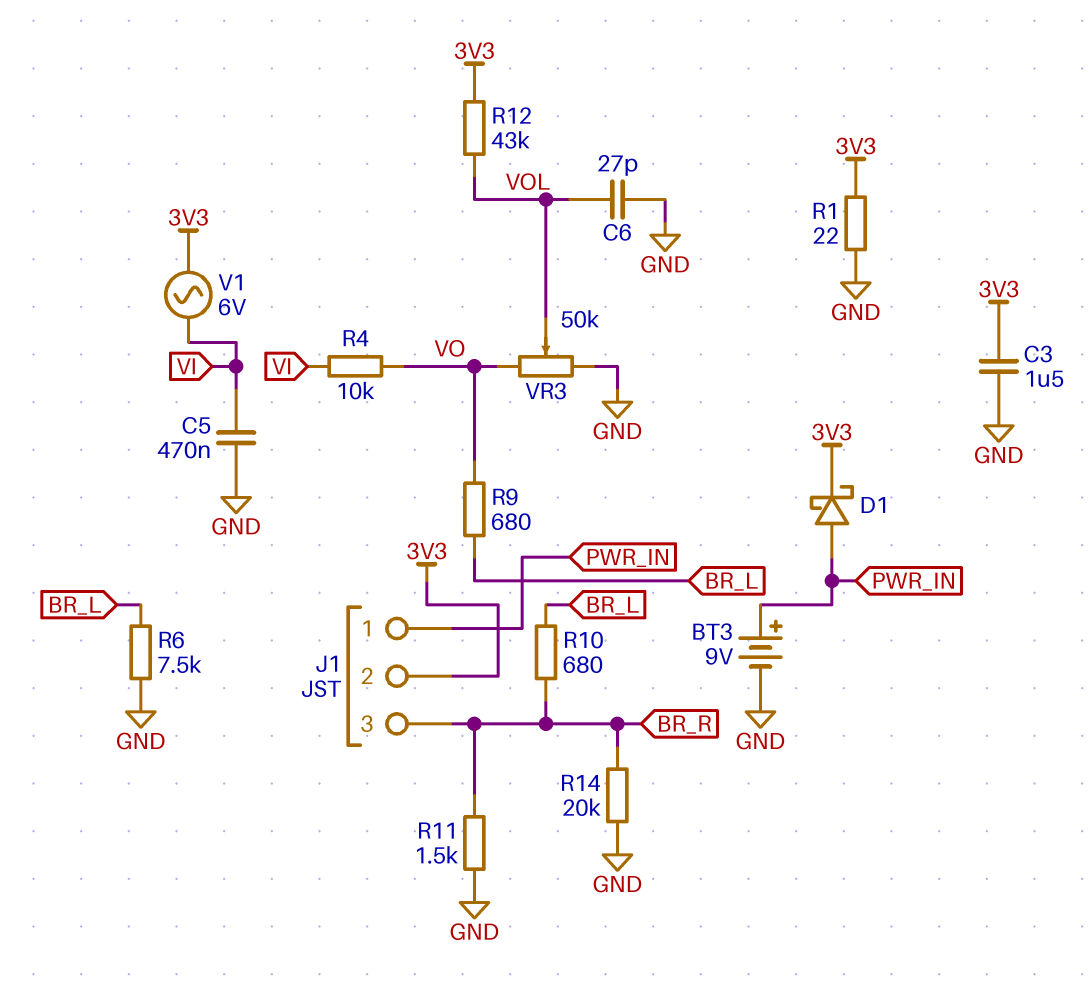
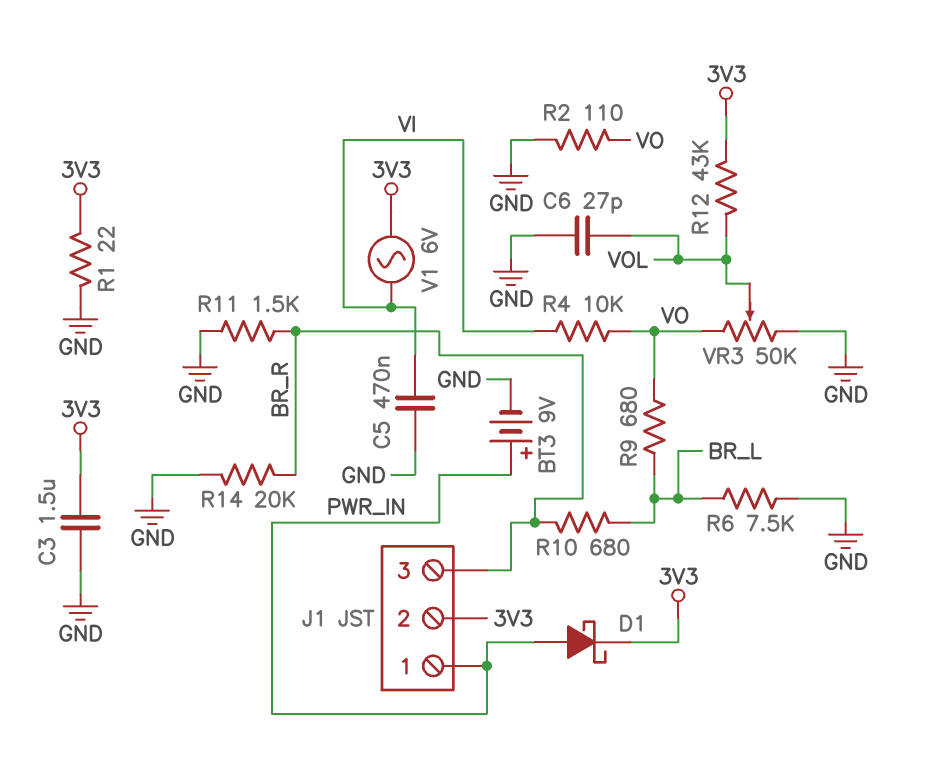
R2: none -> 110 (GND, VO)

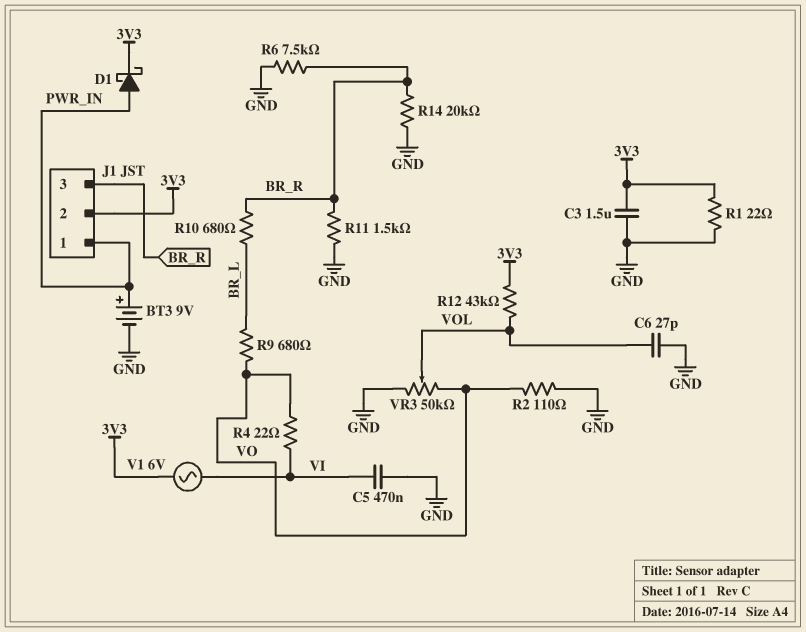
R4: 10k (VI, VO) -> 22 (VI, VO)
R6: 7.5k (BR_L, GND) -> 7.5k (BR_R, GND)

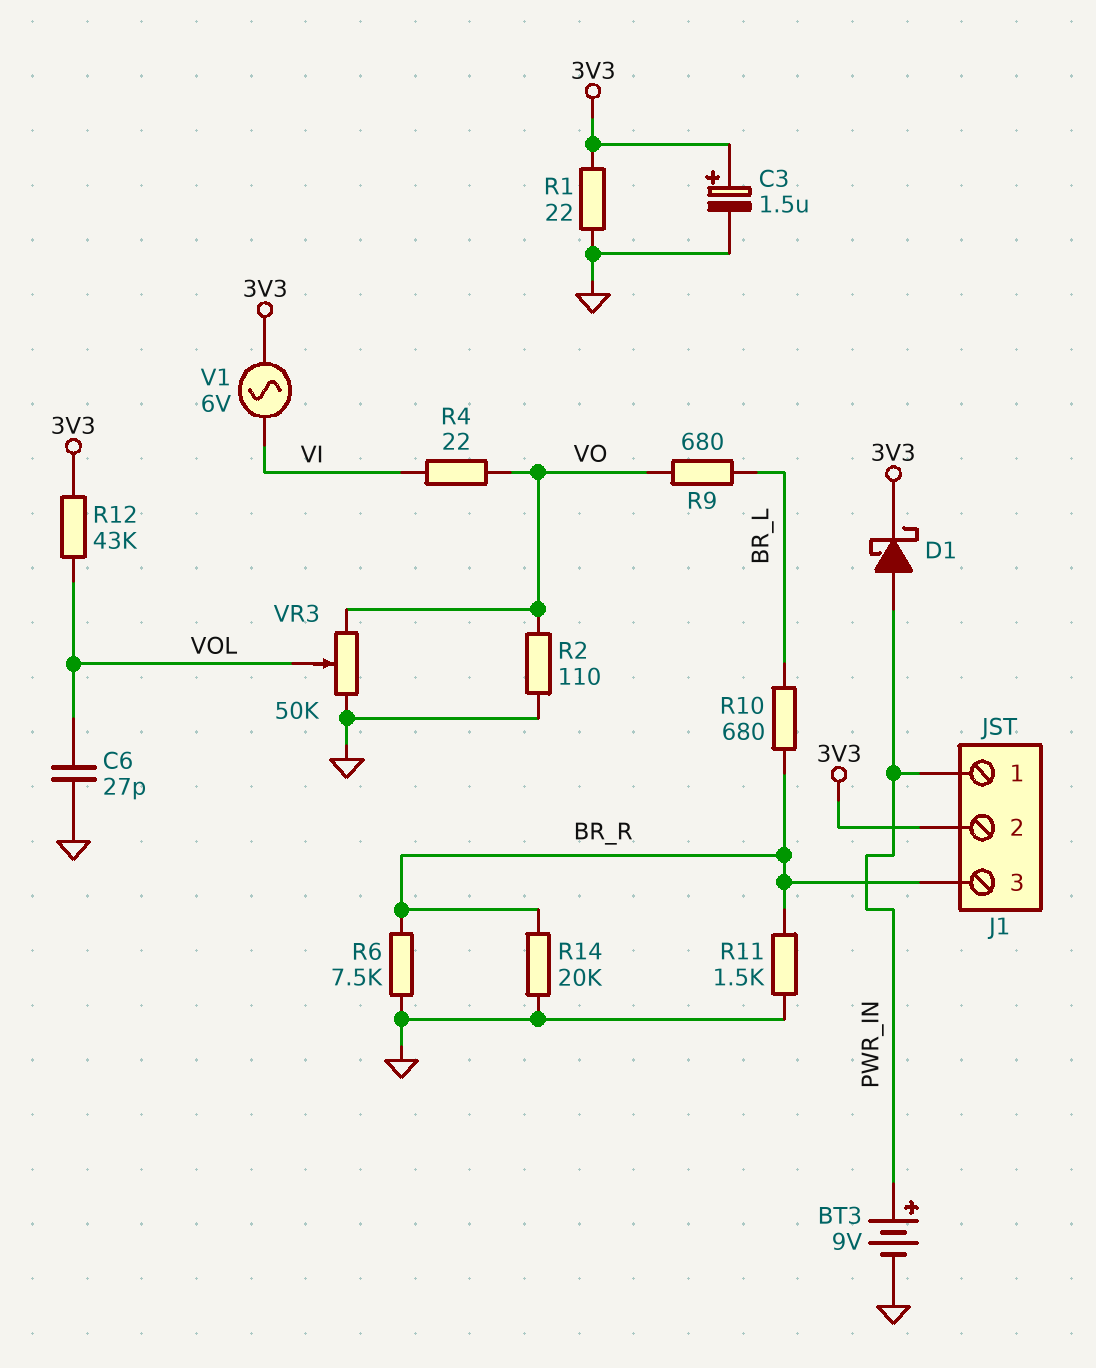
C3: 1.5uF (3V3, GND) -> 1.5uF (plus 3V3, minus GND)
C5: 470nF (GND, VI) -> none

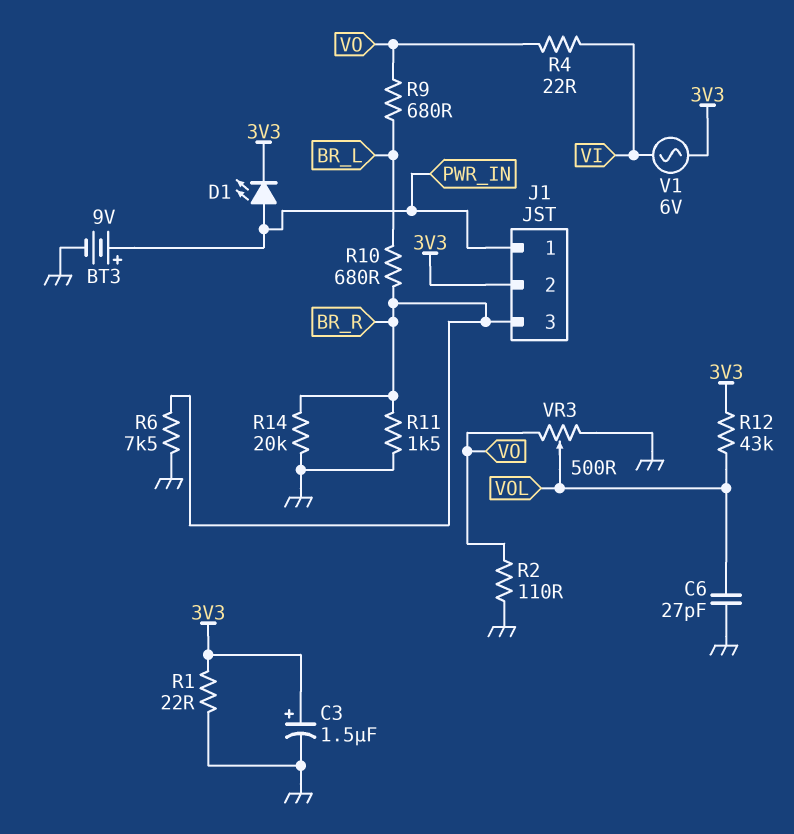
D1: schottky (A PWR_IN, K 3V3) -> LED (A PWR_IN, K 3V3)
VR3: 50k (GND, VO, wiper VOL) -> 500 (GND, VO, wiper VOL)

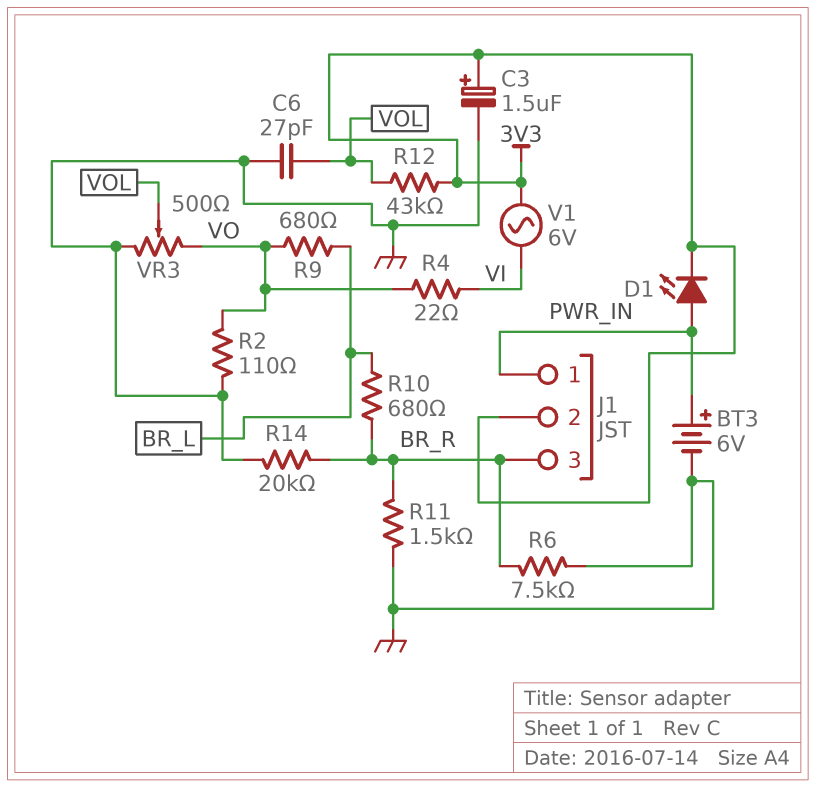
BT3: 9V (plus PWR_IN, minus GND) -> 6V (plus PWR_IN, minus GND)
R1: 22 (3V3, GND) -> none

